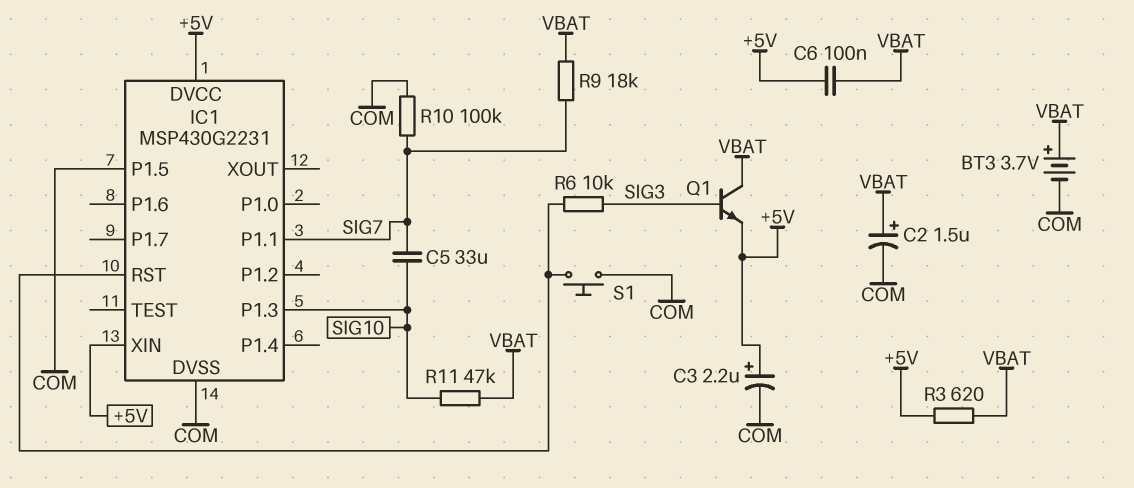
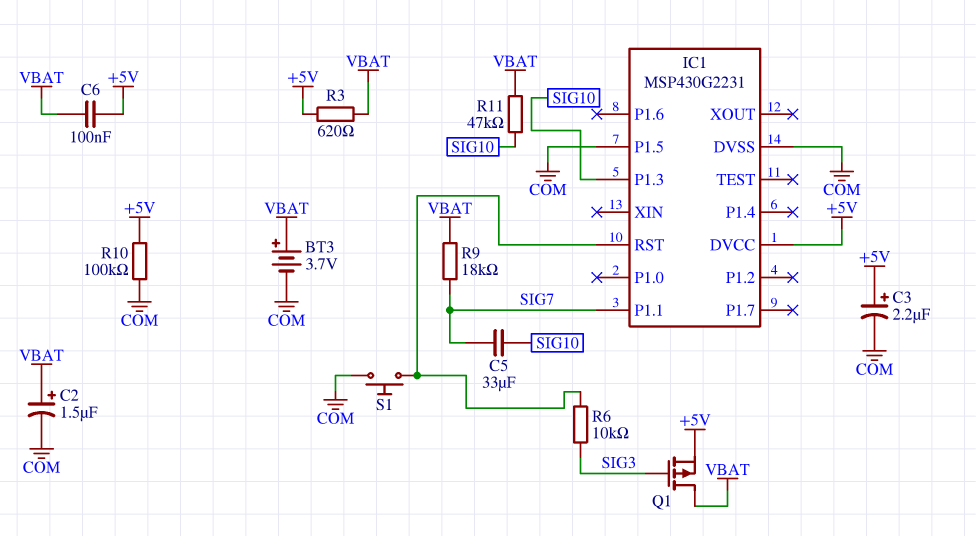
IC1 pin XIN: +5V -> none
Q1: NPN (B SIG3, C VBAT, E +5V) -> PMOS (G SIG3, D VBAT, S +5V)
R10: 100k (COM, SIG7) -> 100k (+5V, COM)

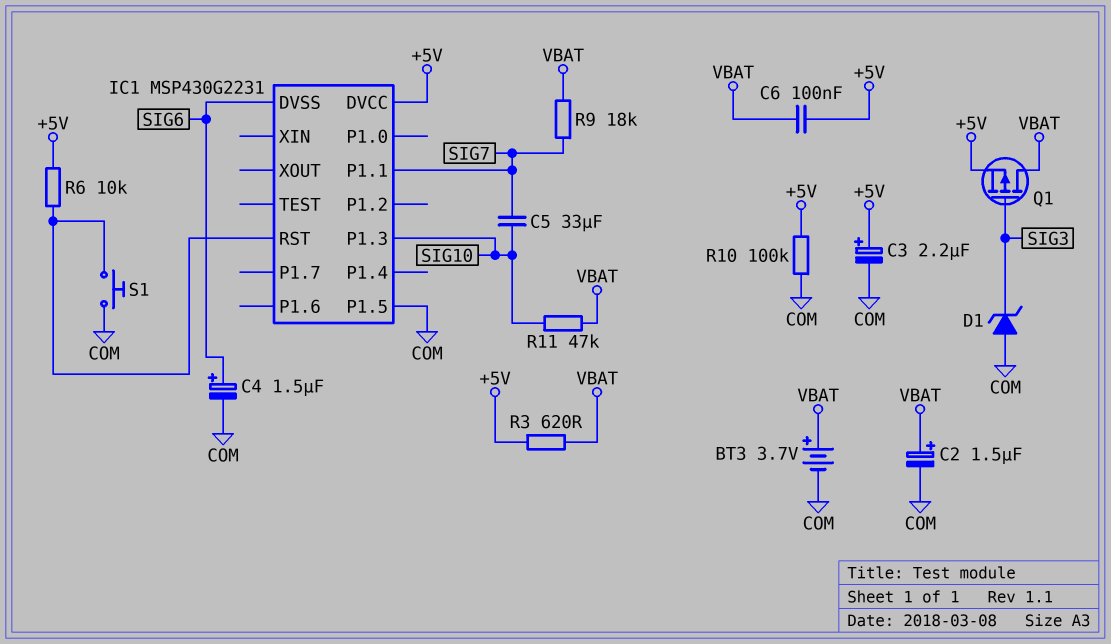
C4: none -> 1.5uF (plus SIG6, minus COM)
D1: none -> zener (A COM, K SIG3)
IC1 pin DVSS: COM -> SIG6
R6: 10k (IC1/RST, SIG3) -> 10k (+5V, IC1/RST)

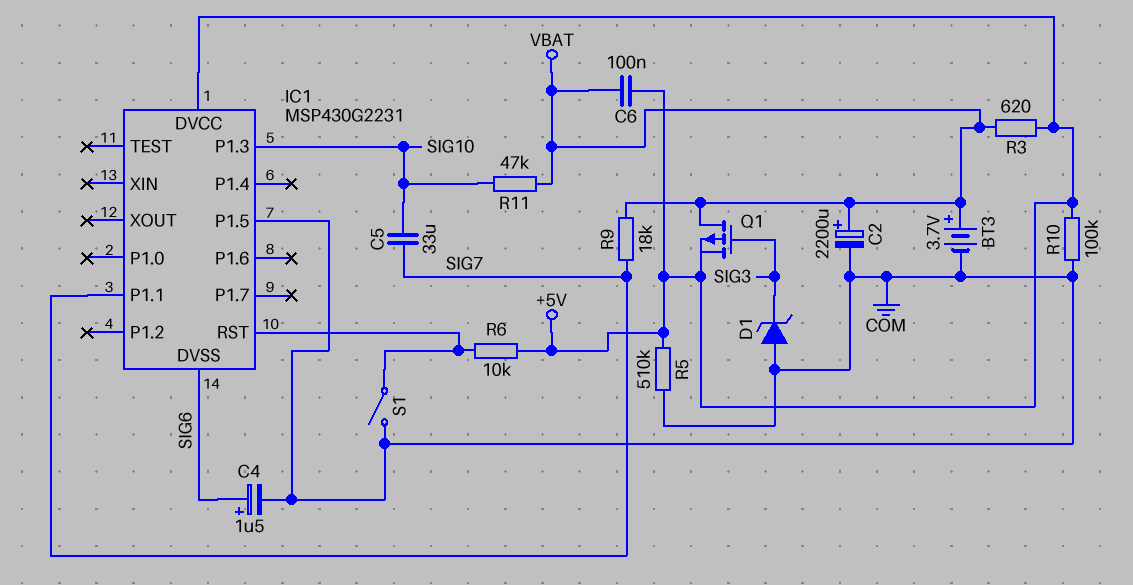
C2: 1.5uF (plus VBAT, minus COM) -> 2200uF (plus VBAT, minus COM)
C3: 2.2uF (plus +5V, minus COM) -> none
R5: none -> 510k (+5V, COM)
S1: button (COM, IC1/RST) -> switch (COM, IC1/RST)

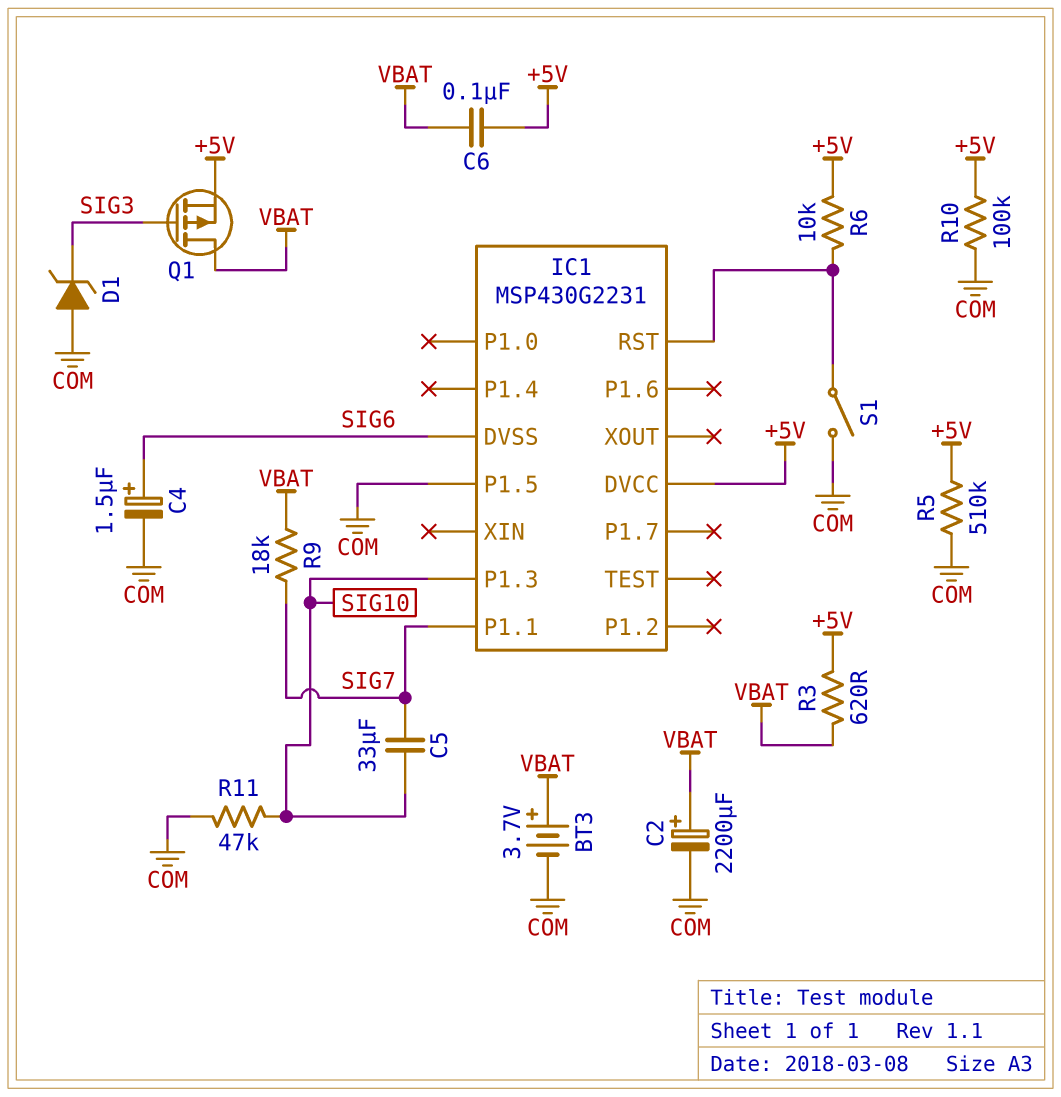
R11: 47k (SIG10, VBAT) -> 47k (COM, SIG10)

